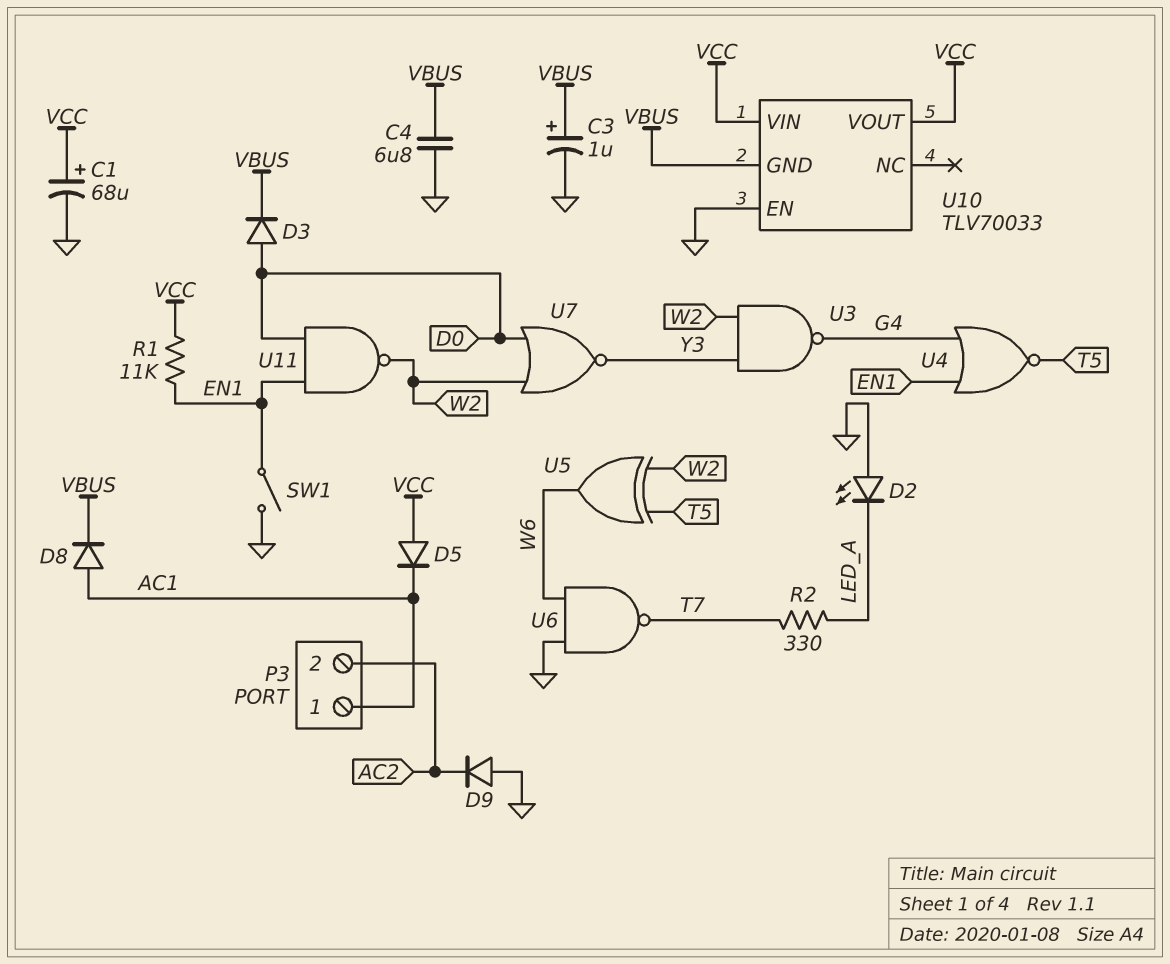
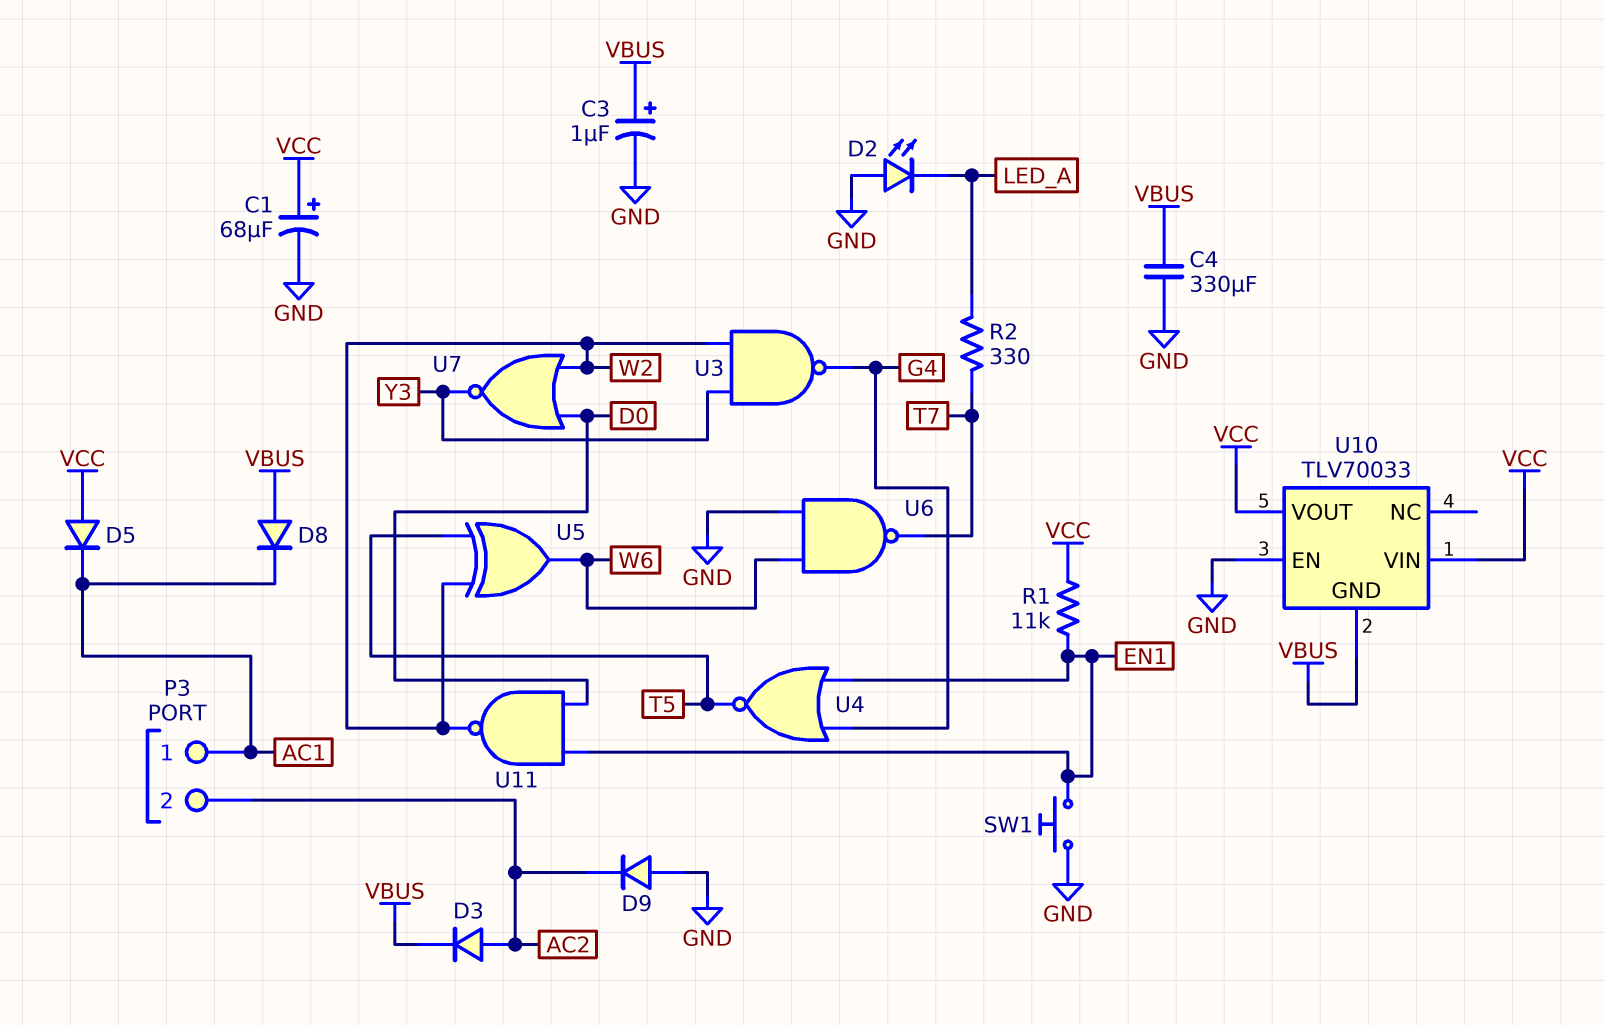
C4: 6.8uF (GND, VBUS) -> 330uF (GND, VBUS)
D3: diode (A D0, K VBUS) -> diode (A AC2, K VBUS)
D8: diode (A AC1, K VBUS) -> diode (A VBUS, K AC1)
SW1: switch (EN1, GND) -> button (EN1, GND)

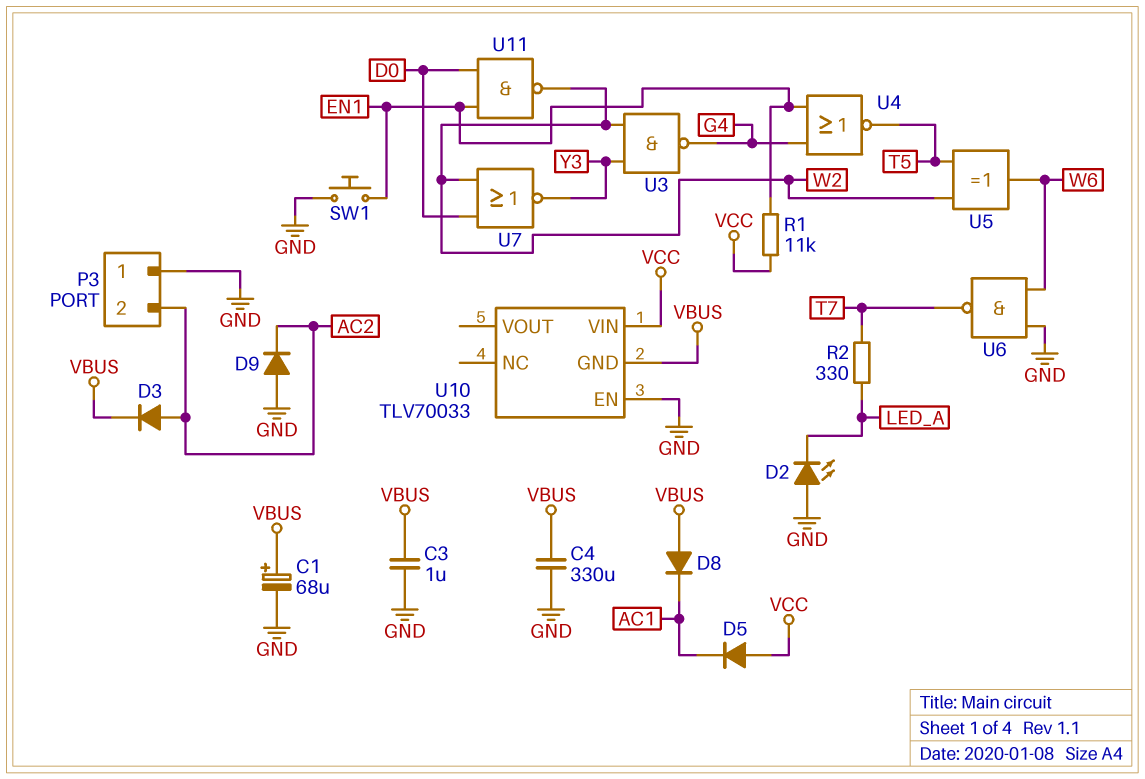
C1: 68uF (plus VCC, minus GND) -> 68uF (plus VBUS, minus GND)
C3: 1uF (plus VBUS, minus GND) -> 1uF (GND, VBUS)
P3 pin 1: AC1 -> GND
U10 pin VOUT: VCC -> none

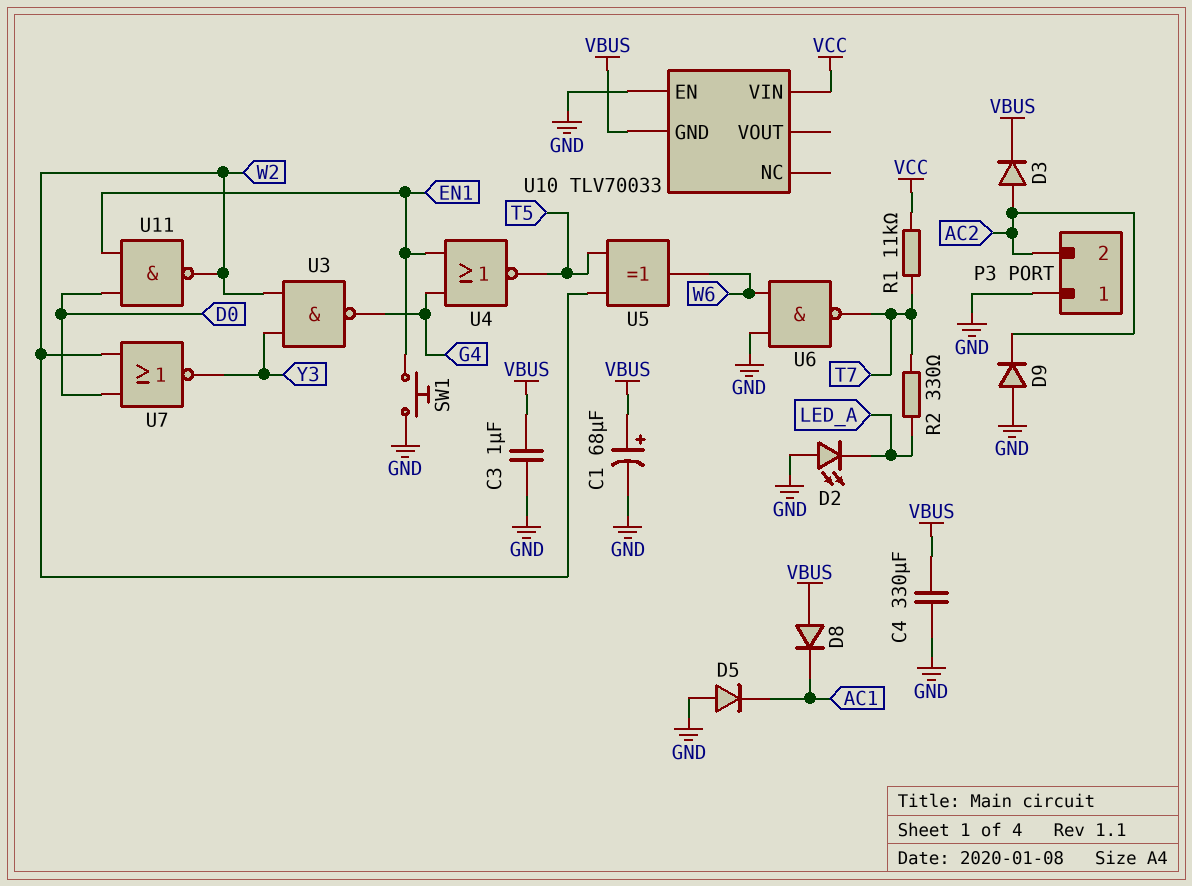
D5: diode (A VCC, K AC1) -> diode (A GND, K AC1)
R1: 11k (EN1, VCC) -> 11k (T7, VCC)

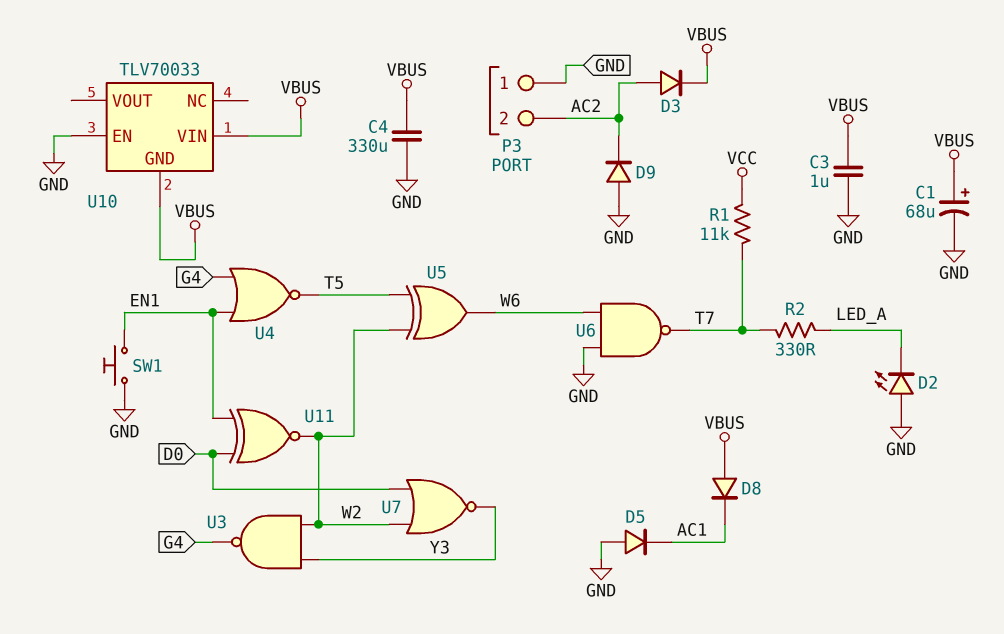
U10 pin VIN: VCC -> VBUS
U11: NAND (in D0, in EN1, out W2) -> XNOR (in D0, in EN1, out W2)

